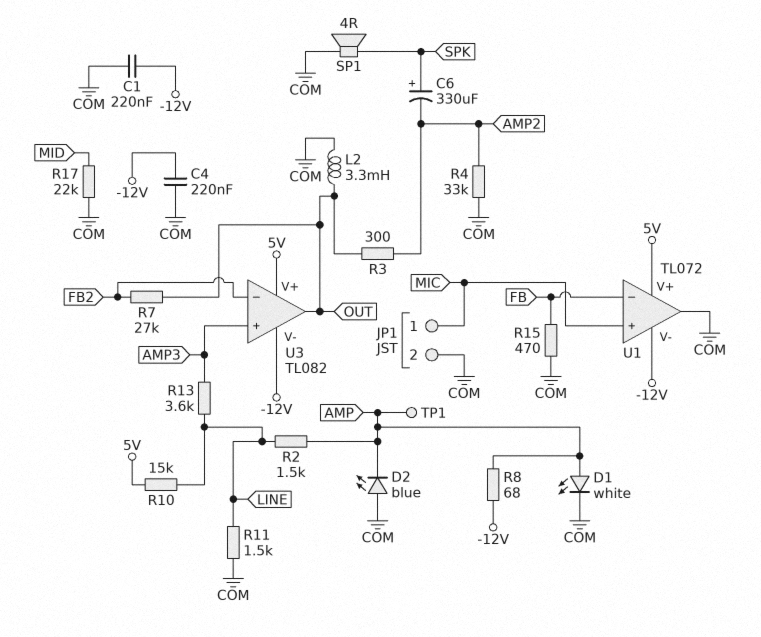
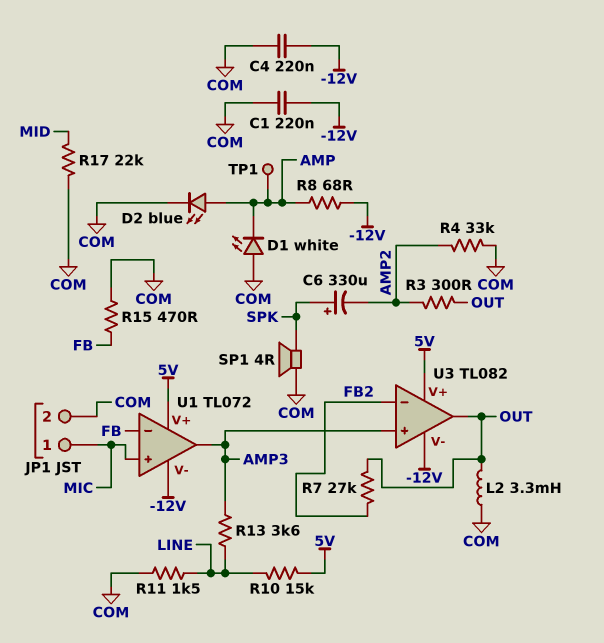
D1: LED white (A AMP, K COM) -> LED white (A COM, K AMP)
D2: LED blue (A COM, K AMP) -> LED blue (A AMP, K COM)
R2: 1.5k (AMP, LINE) -> none
U1 pin out: COM -> AMP3

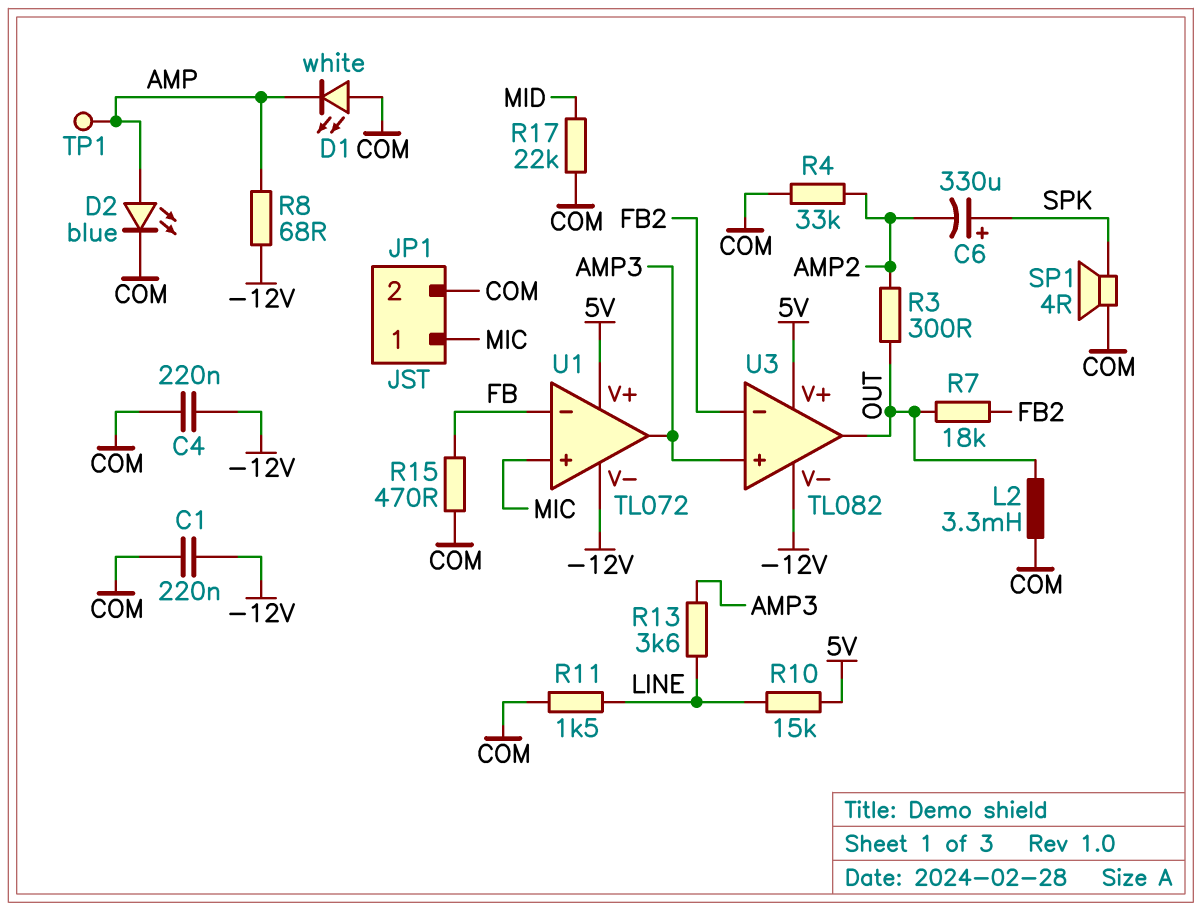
R7: 27k (FB2, OUT) -> 18k (FB2, OUT)

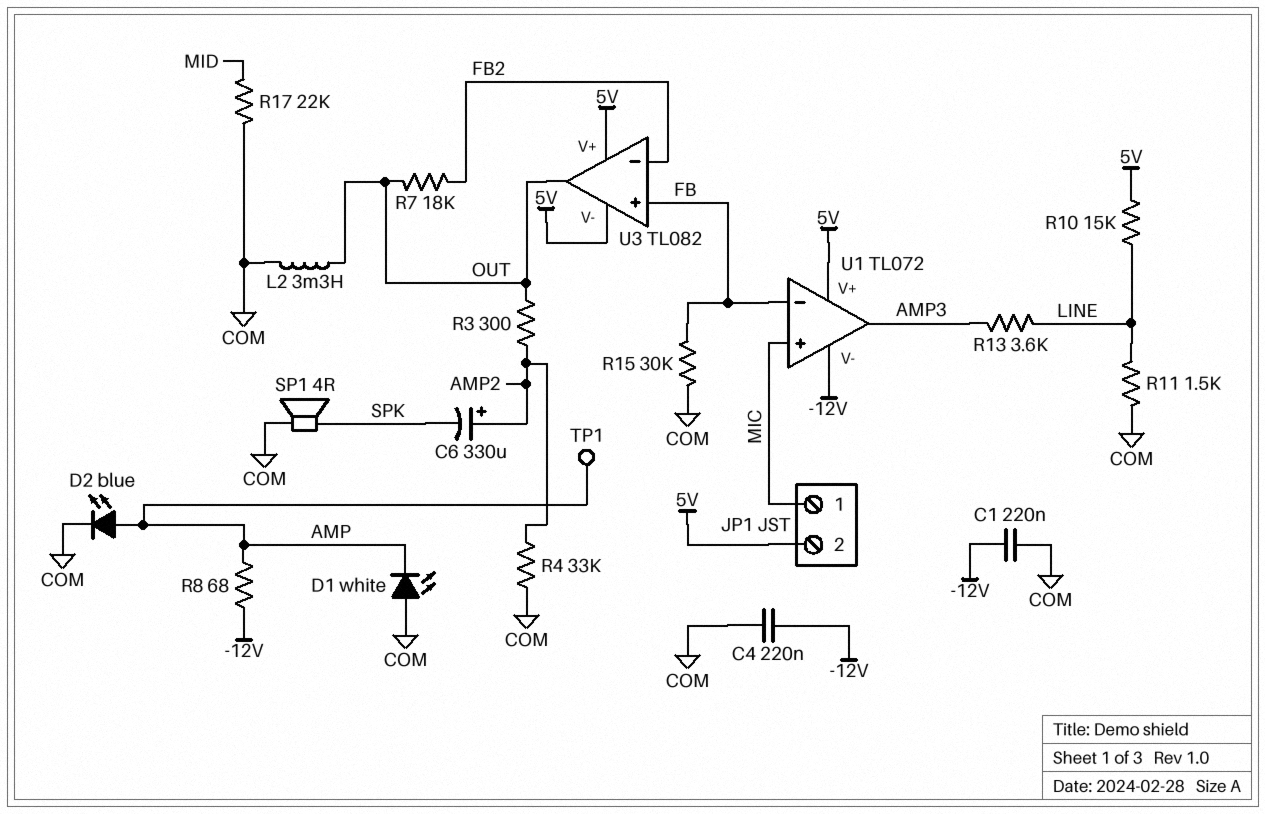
C6: 330uF (plus SPK, minus AMP2) -> 330uF (plus AMP2, minus SPK)
JP1 pin 2: COM -> 5V
R15: 470 (COM, FB) -> 30k (COM, FB)
U3 pin V-: -12V -> 5V
U3 pin in+: AMP3 -> FB

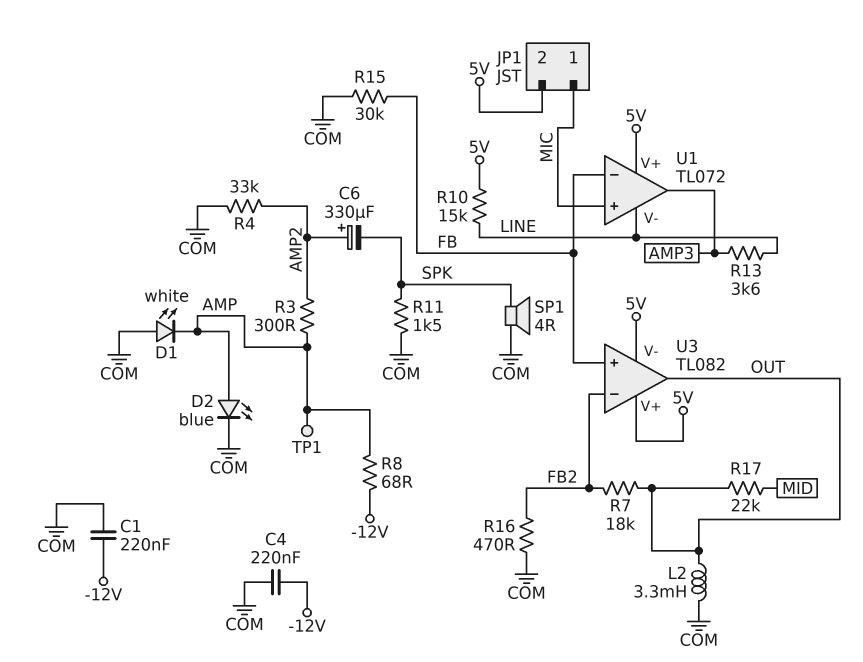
R3: 300 (AMP2, OUT) -> 300 (AMP, AMP2)
R11: 1.5k (COM, LINE) -> 1.5k (COM, SPK)
R16: none -> 470 (COM, FB2)
R17: 22k (COM, MID) -> 22k (MID, OUT)
U1 pin V-: -12V -> LINE

